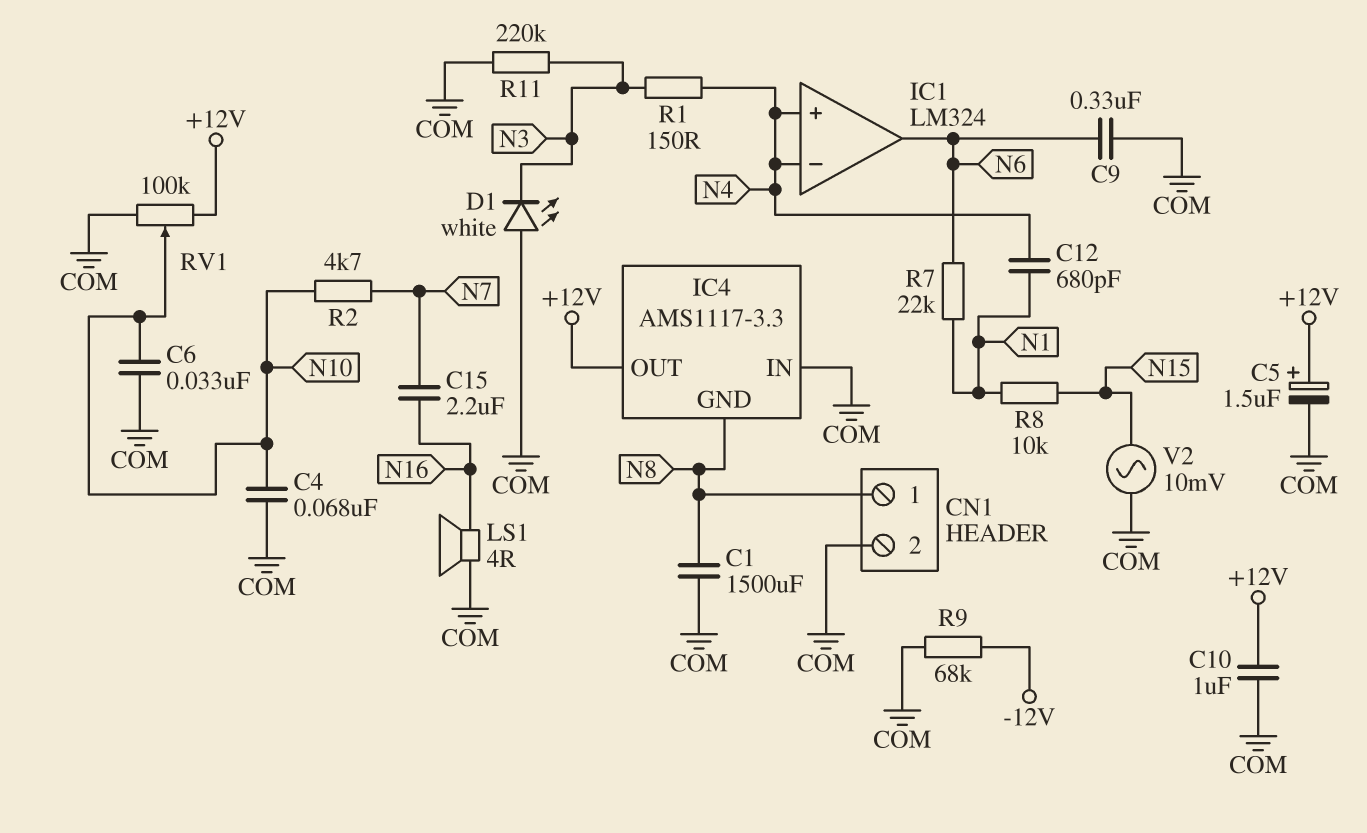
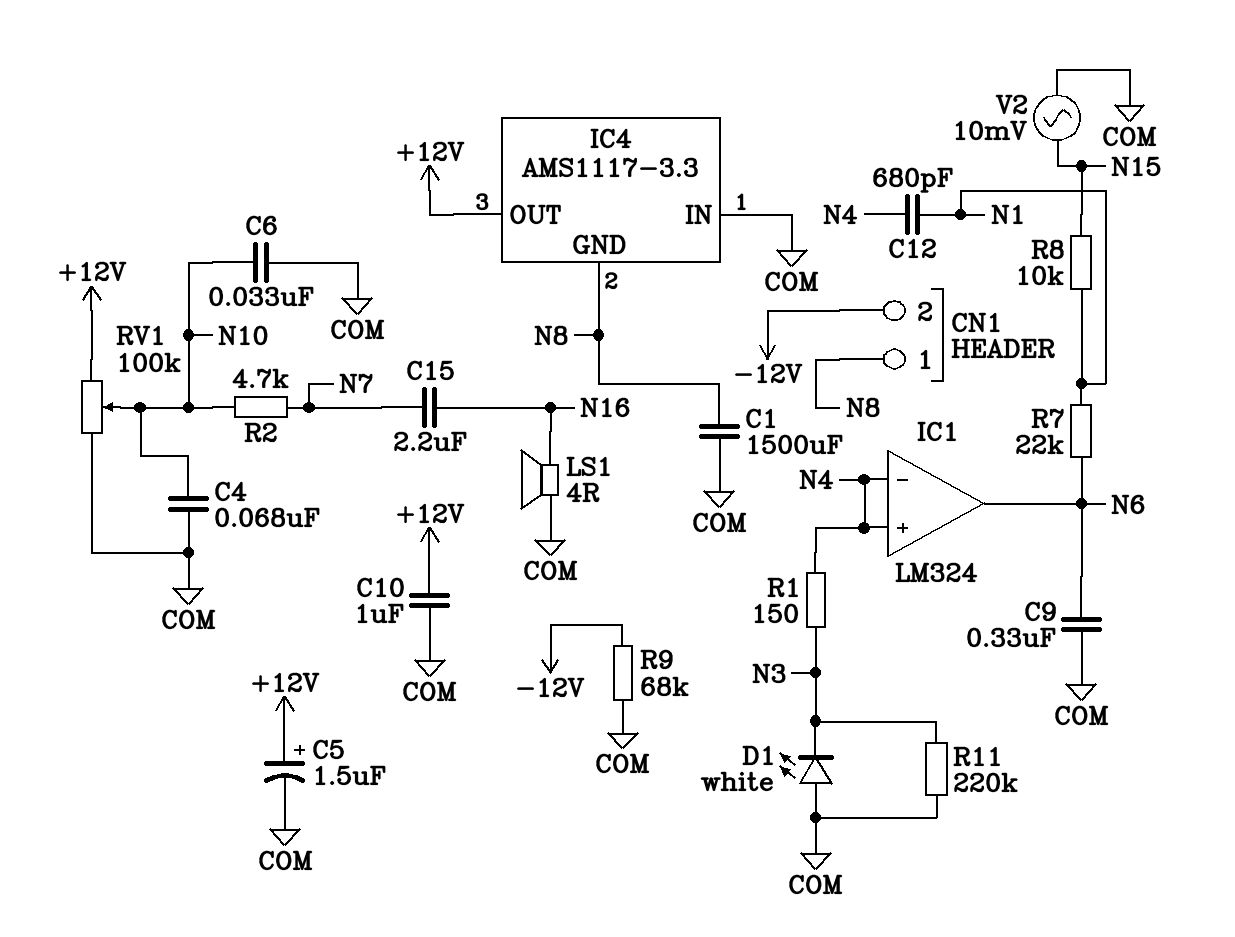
CN1 pin 2: COM -> -12V

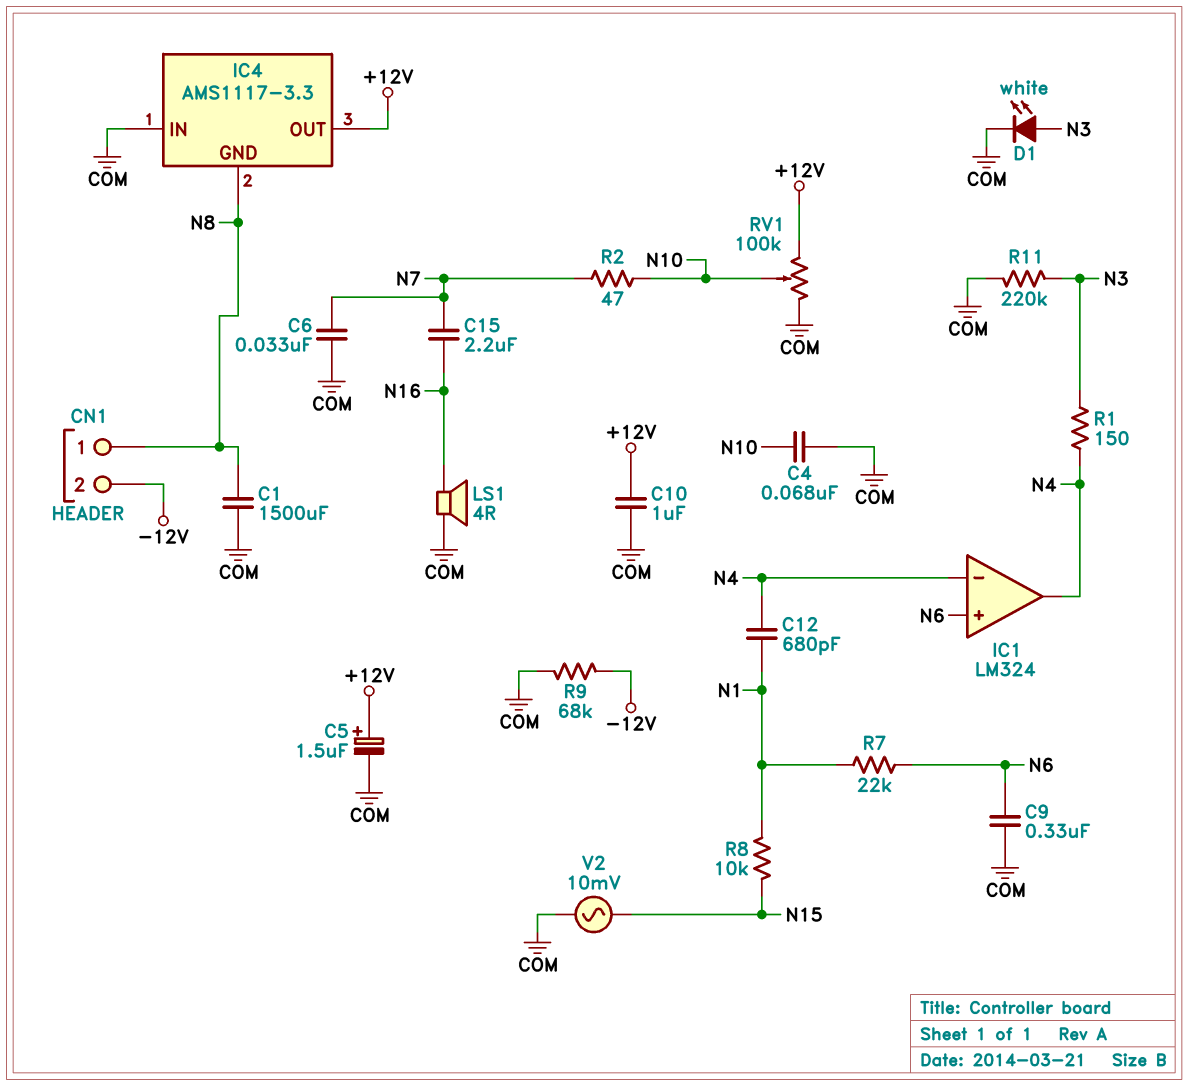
C6: 33nF (COM, N10) -> 33nF (COM, N7)
D1: LED white (A COM, K N3) -> LED white (A N3, K COM)
IC1 pin in+: N4 -> N6
IC1 pin out: N6 -> N4
R2: 4.7k (N7, N10) -> 47 (N7, N10)

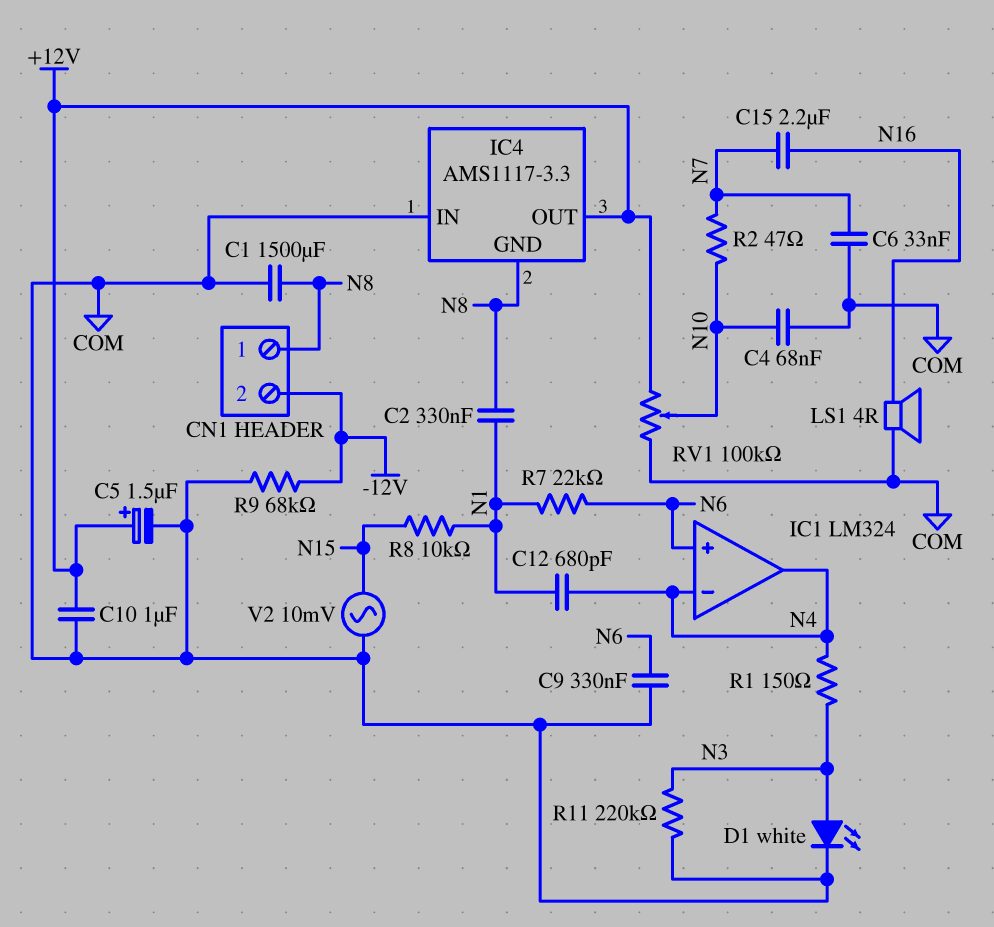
C2: none -> 330nF (N1, N8)

